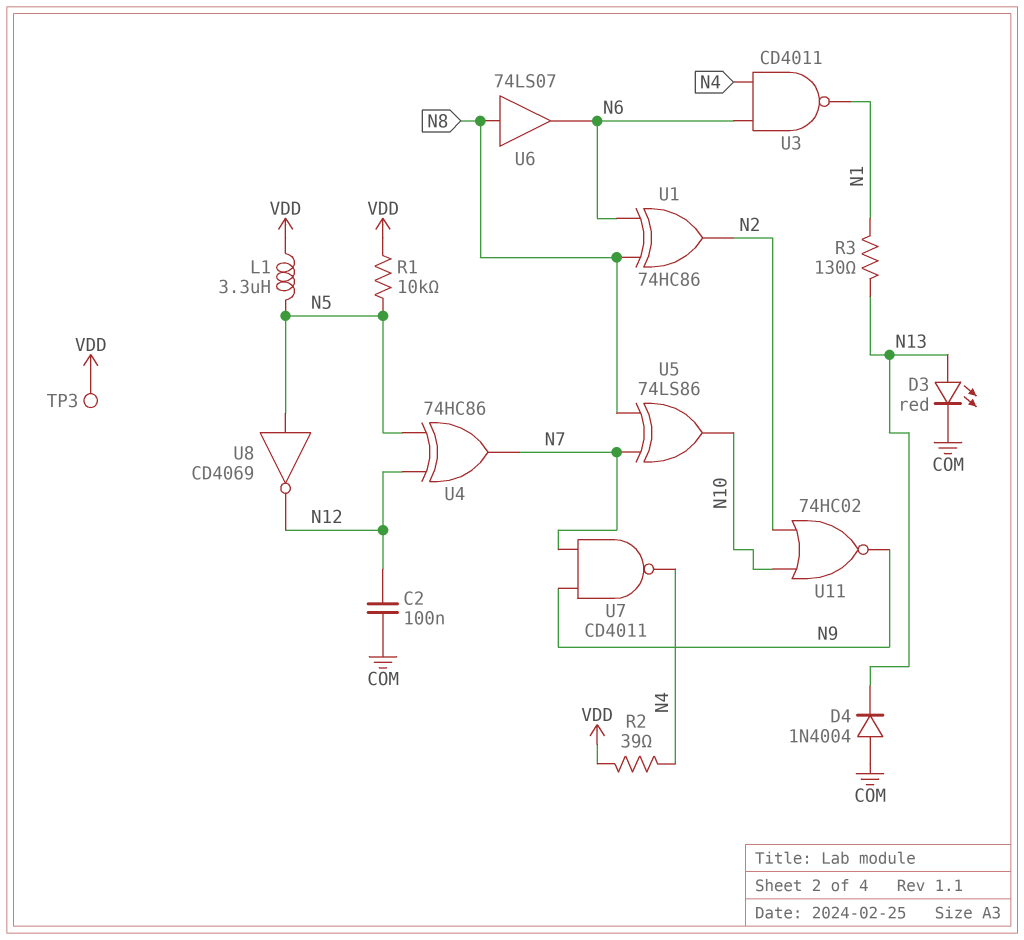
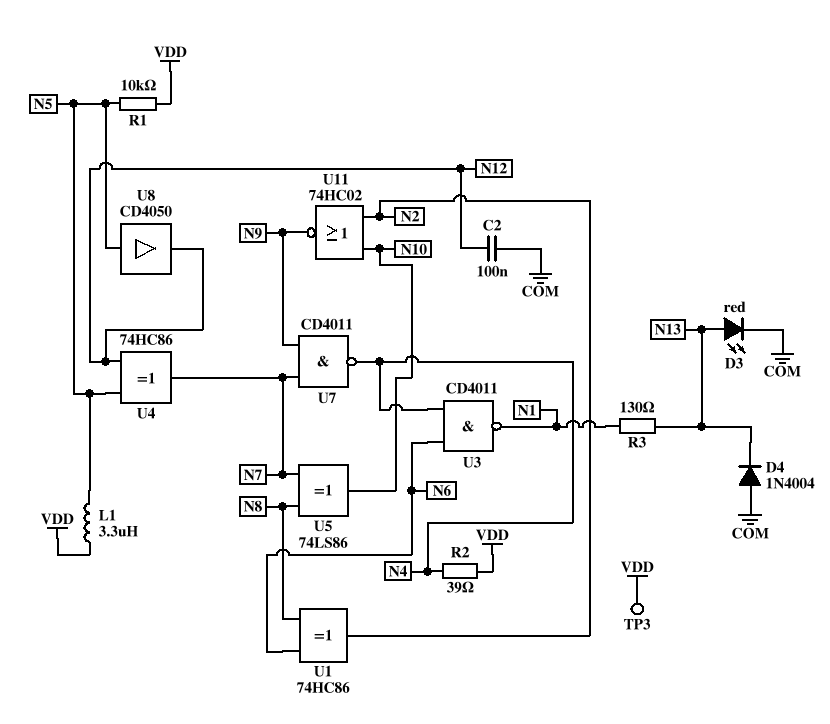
U6: buffer 74LS07 (in N8, out N6) -> none
U8: NOT CD4069 (in N5, out N12) -> buffer CD4050 (in N5, out N12)

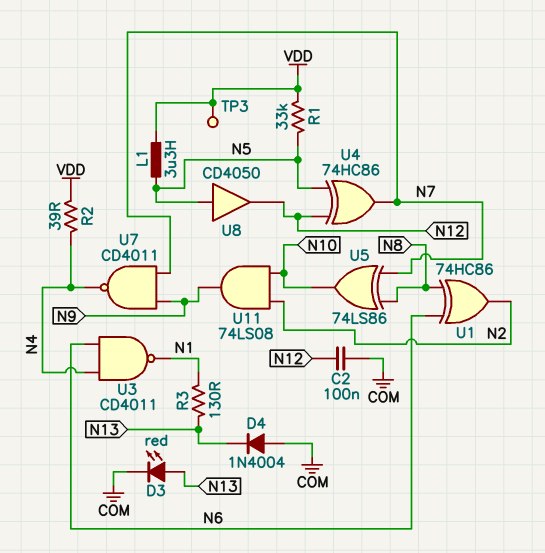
R1: 10k (N5, VDD) -> 33k (N5, VDD)
U11: NOR 74HC02 (in N2, in N10, out N9) -> AND 74LS08 (in N2, in N10, out N9)

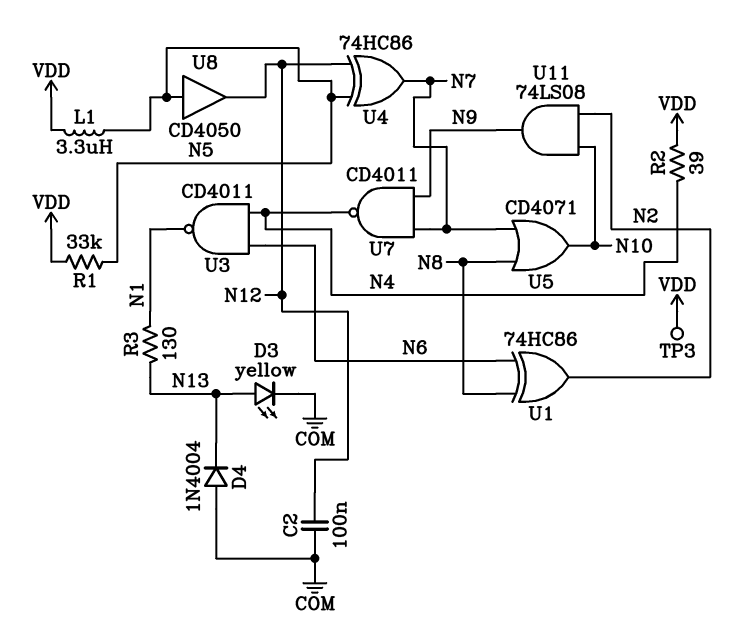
D3: LED red (A N13, K COM) -> LED yellow (A N13, K COM)
U5: XOR 74LS86 (in N7, in N8, out N10) -> OR CD4071 (in N7, in N8, out N10)

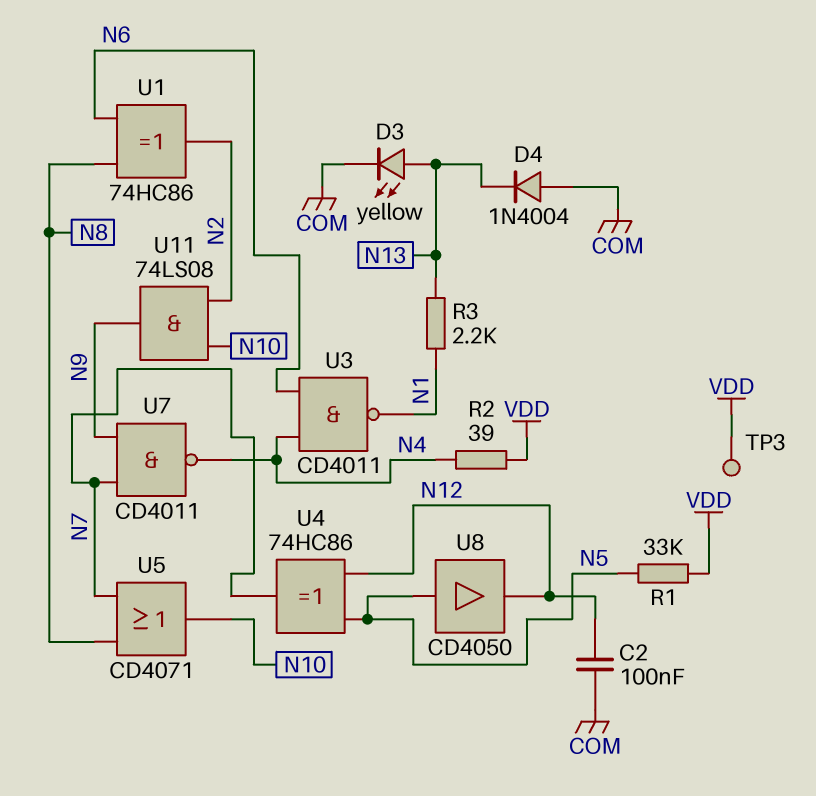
L1: 3.3uH (N5, VDD) -> none
R3: 130 (N1, N13) -> 2.2k (N1, N13)

